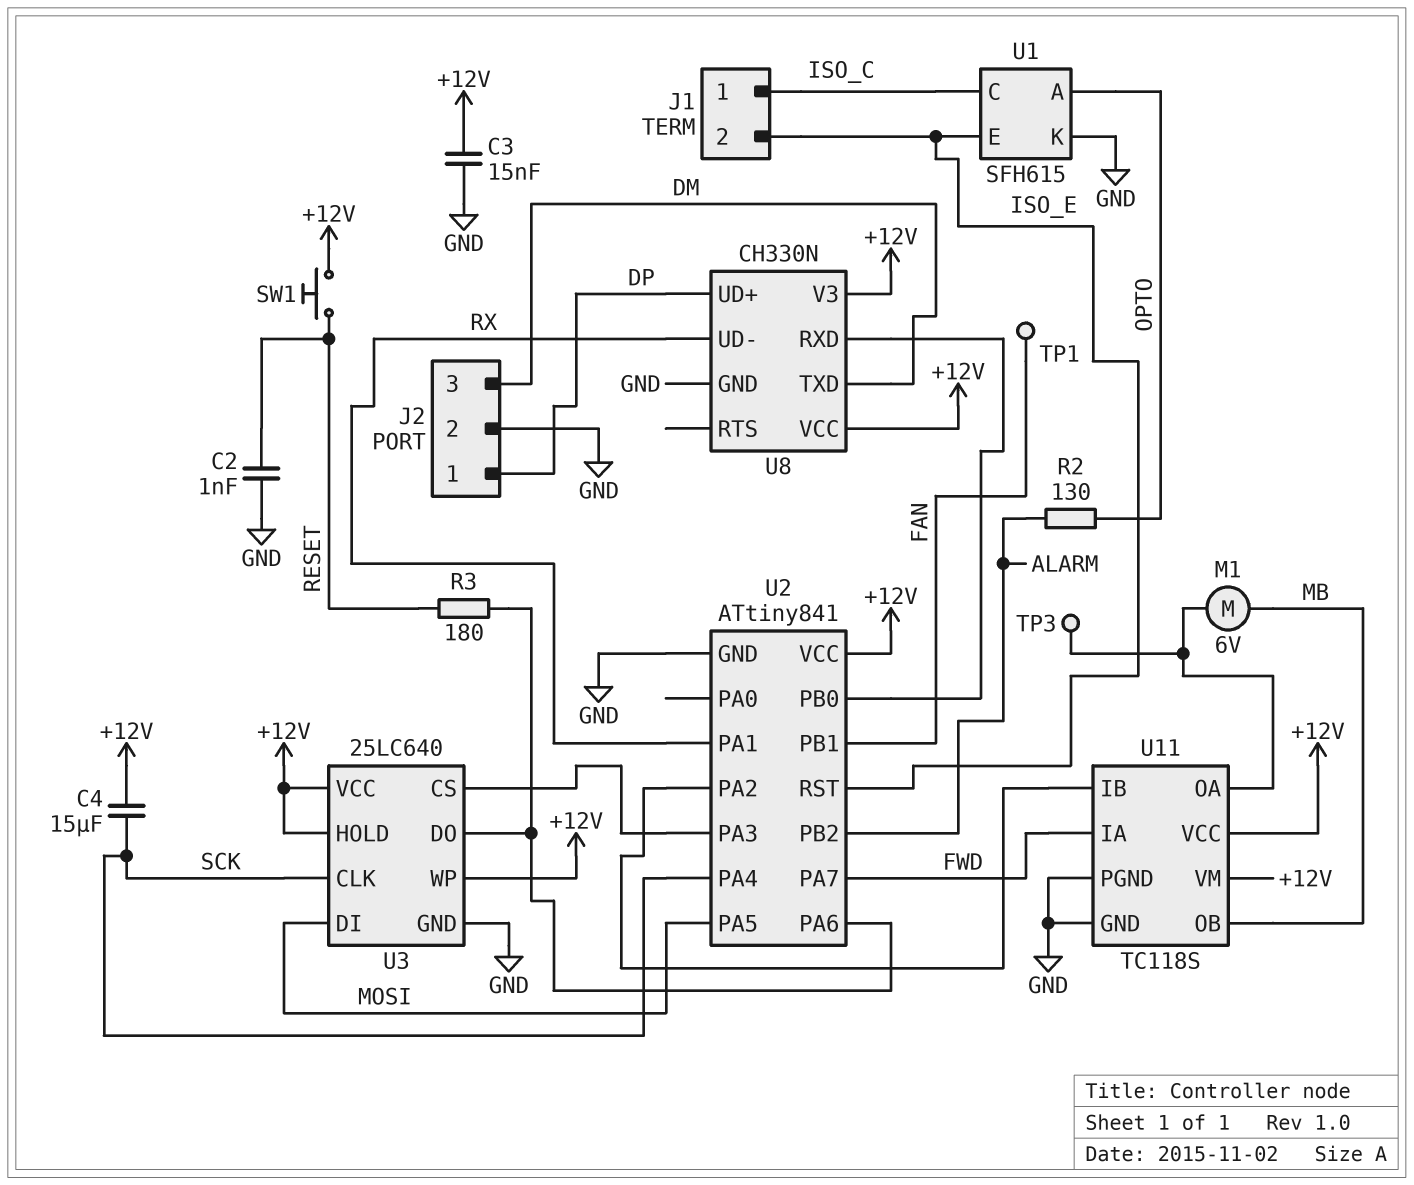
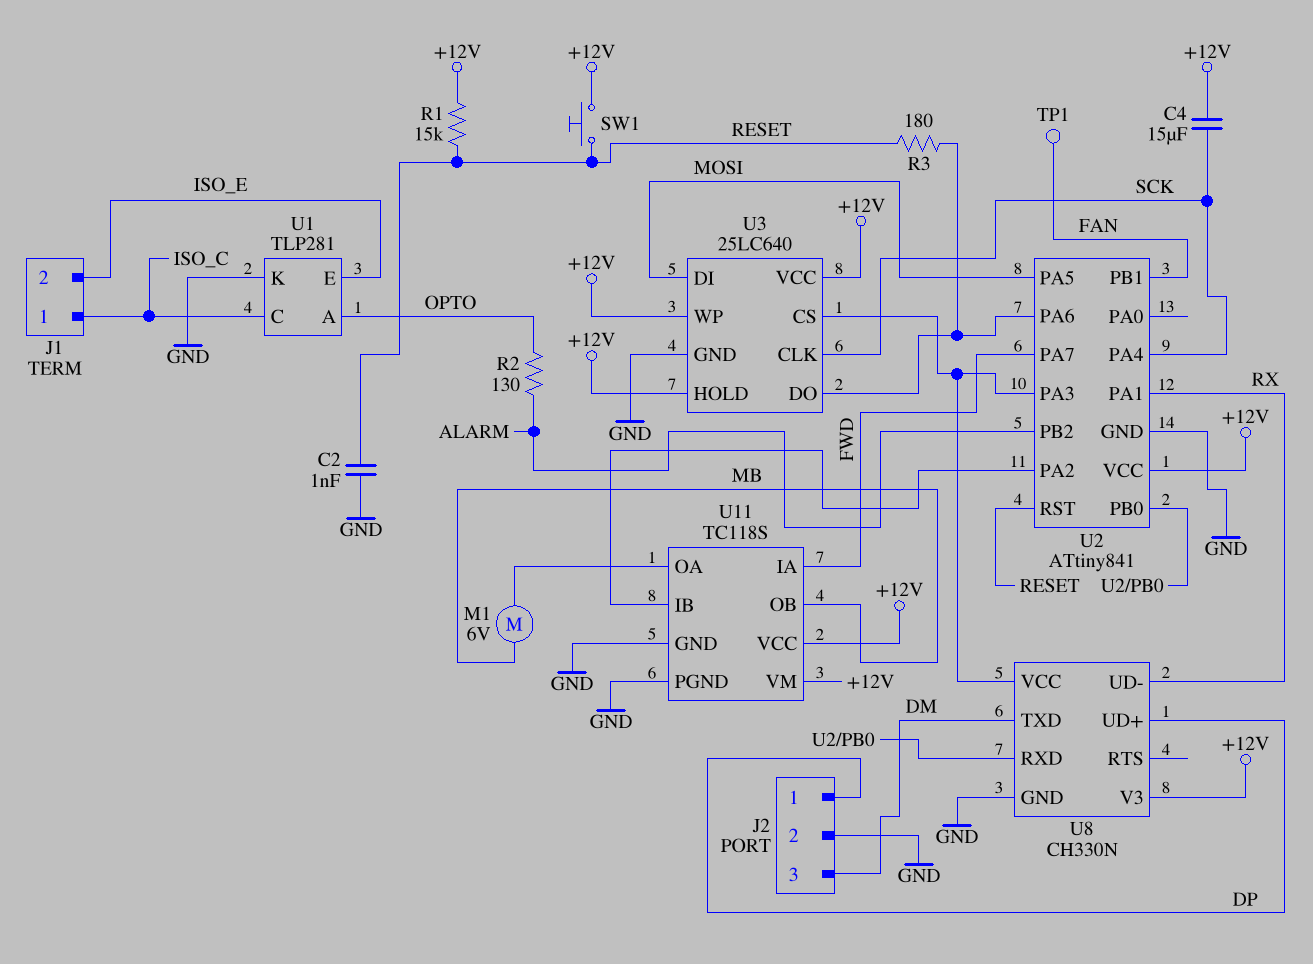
C3: 15nF (+12V, GND) -> none
R1: none -> 15k (+12V, RESET)
TP3: test point (U11/OA) -> none
U1: SFH615 -> TLP281
U2 pin RST: ISO_E -> RESET
U8 pin VCC: +12V -> U2/PA3

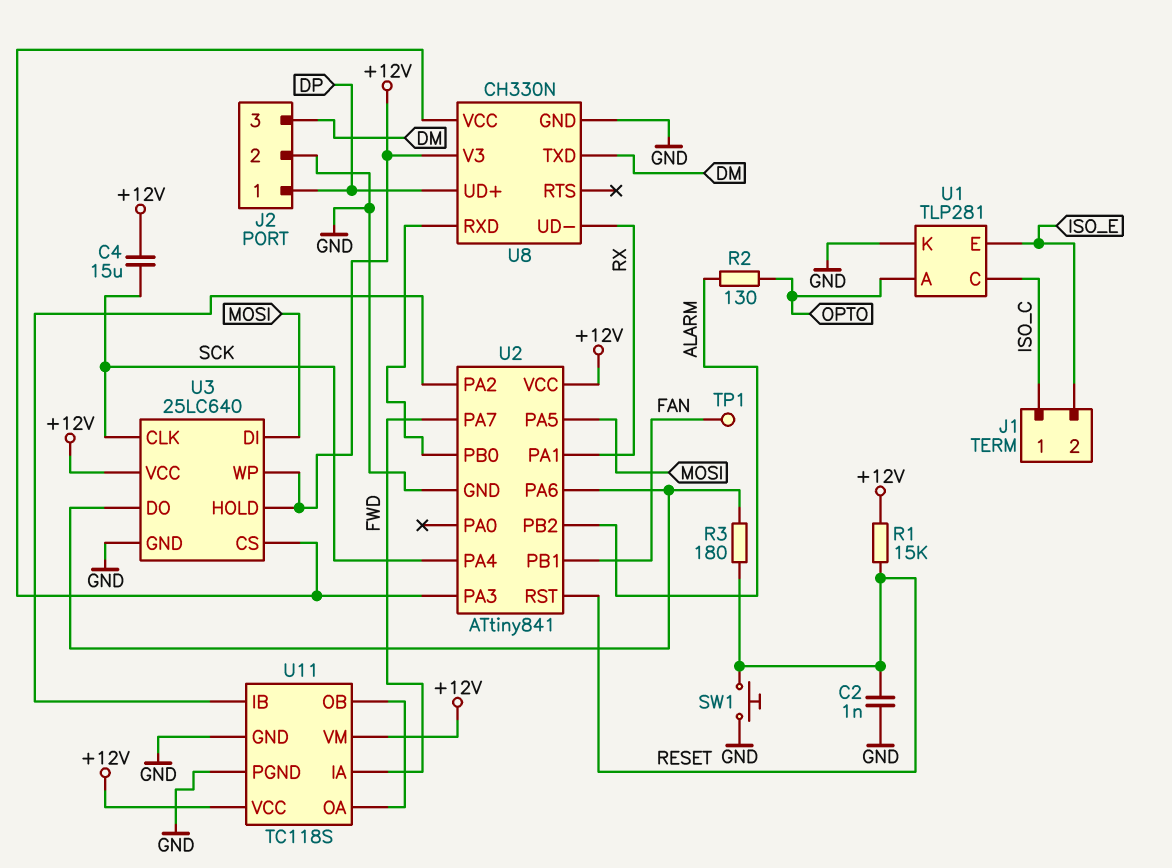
M1: motor 6V (MB, U11/OA) -> none
SW1: button (+12V, RESET) -> button (GND, RESET)
U11 pin OB: MB -> U11/OA

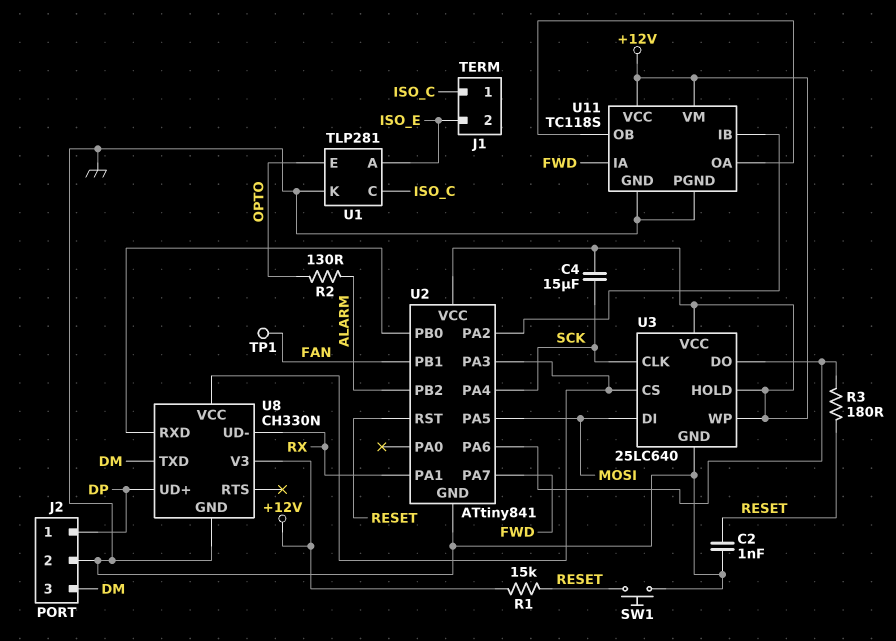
U1 pin A: OPTO -> ISO_E
U1 pin E: ISO_E -> OPTO

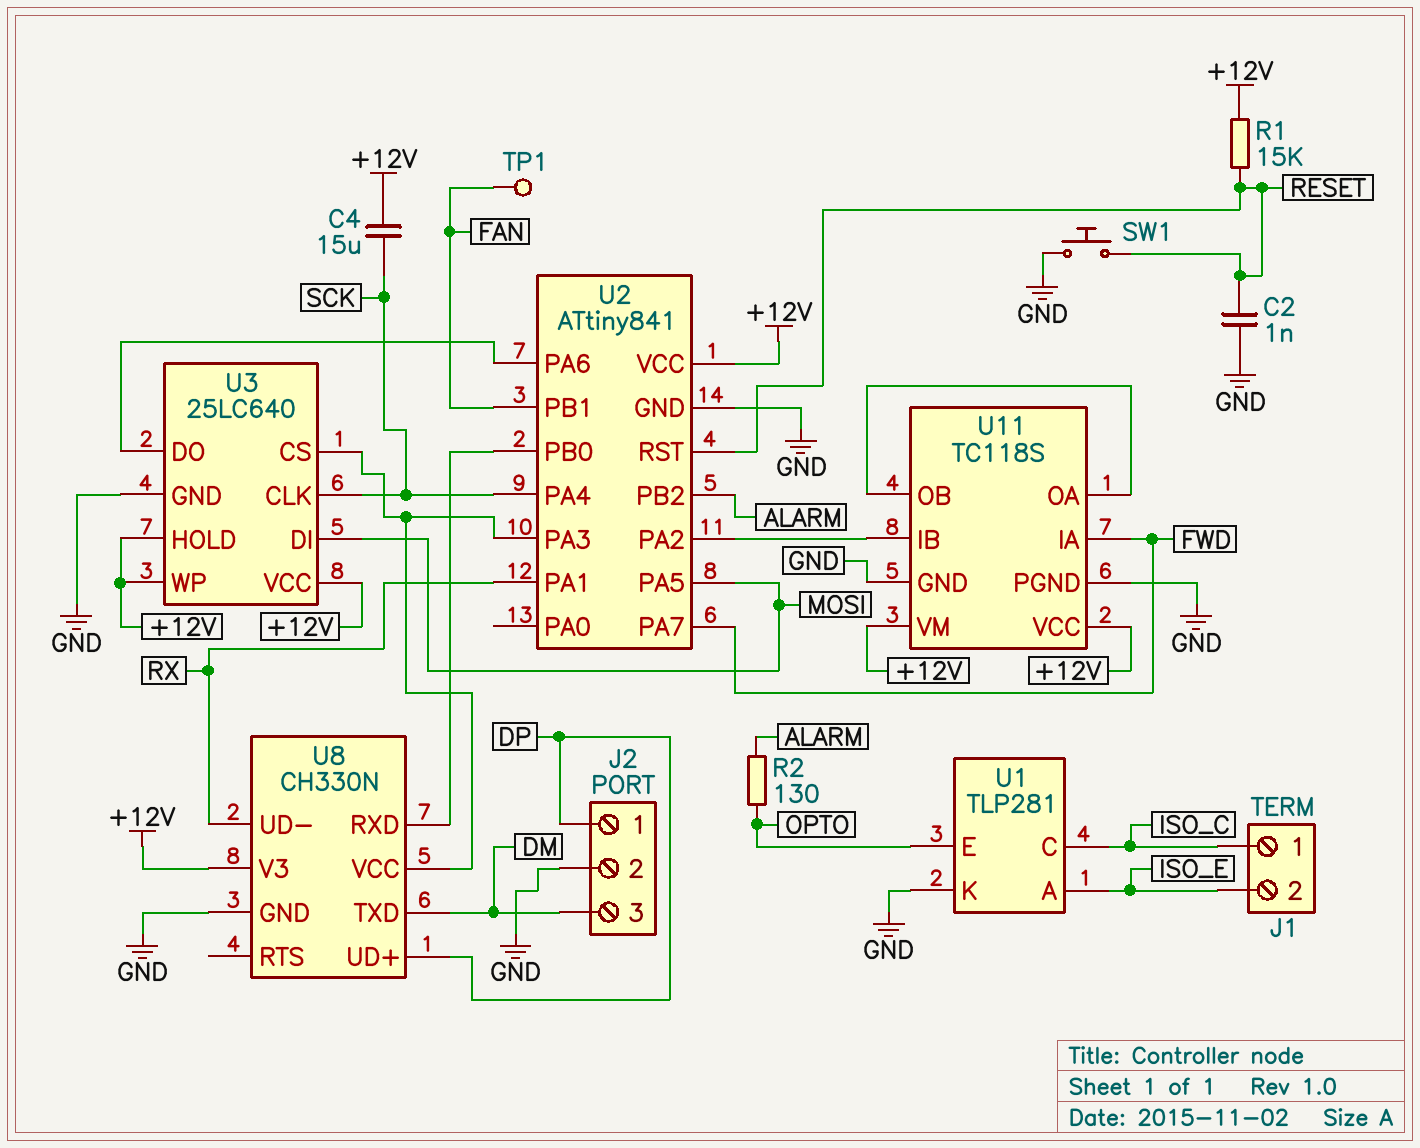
R3: 180 (RESET, U2/PA6) -> none

